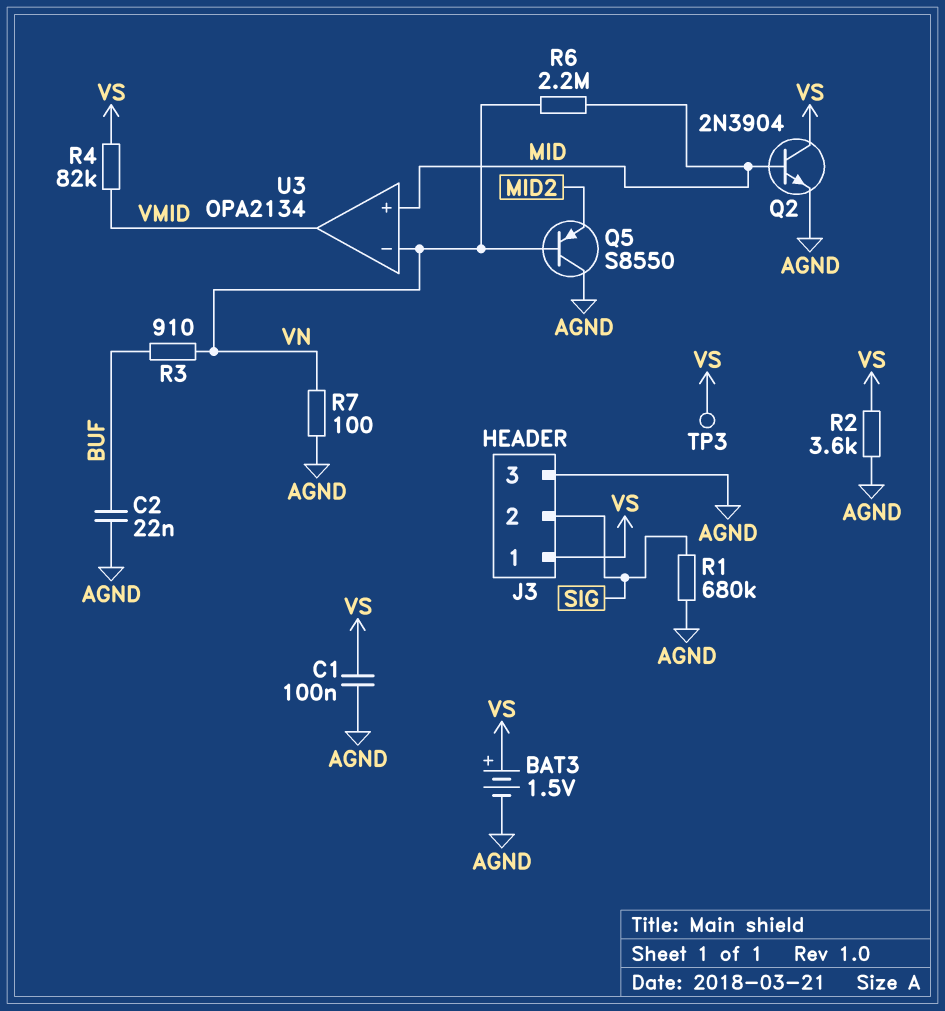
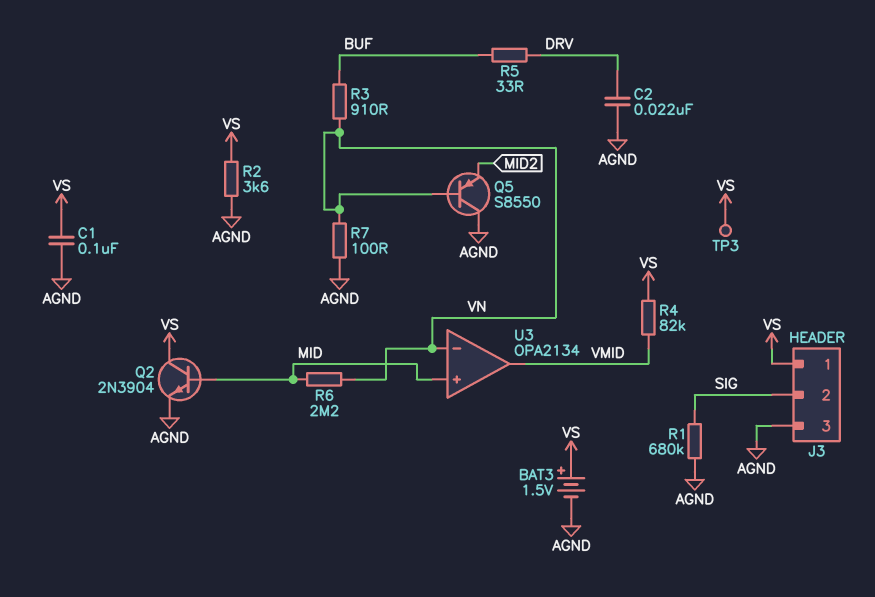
C2: 22nF (AGND, BUF) -> 22nF (AGND, DRV)
R5: none -> 33 (BUF, DRV)

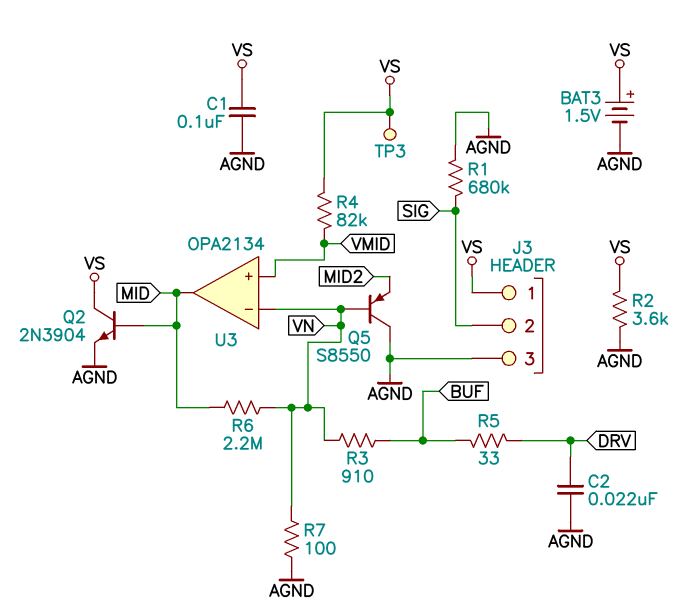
U3 pin in+: MID -> VMID
U3 pin out: VMID -> MID

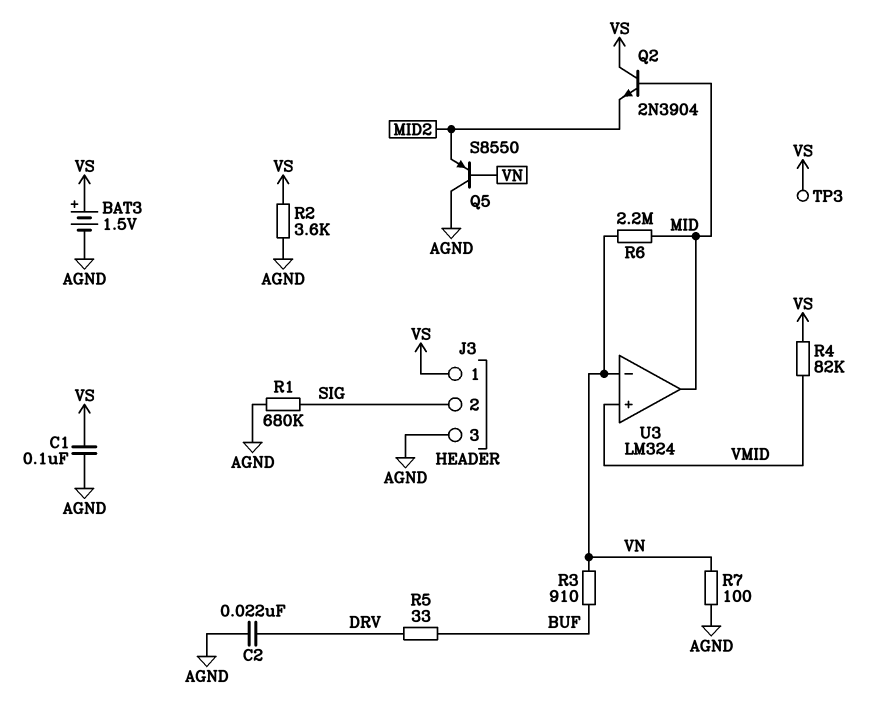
Q2: NPN 2N3904 (B MID, C VS, E AGND) -> NPN 2N3904 (B MID, C VS, E MID2)
U3: OPA2134 -> LM324

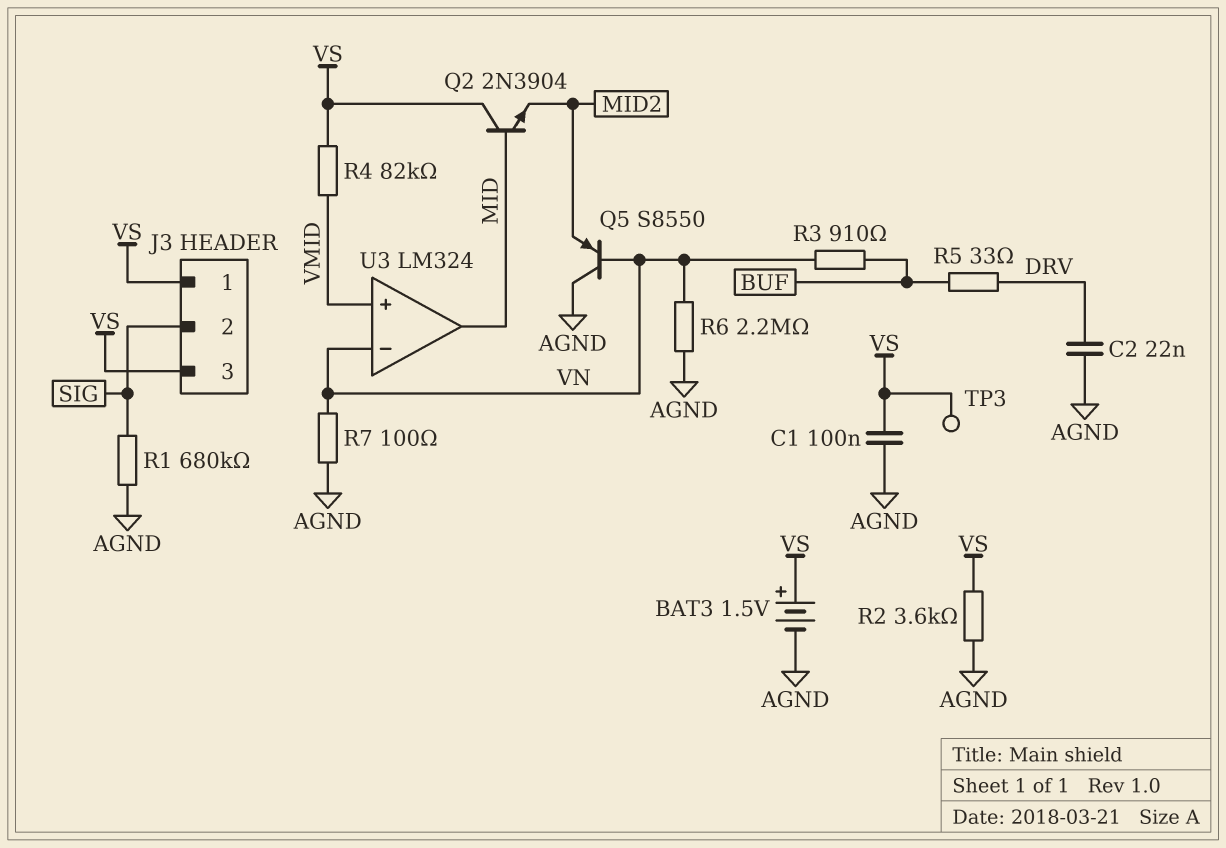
J3 pin 3: AGND -> VS
R6: 2.2M (MID, VN) -> 2.2M (AGND, VN)

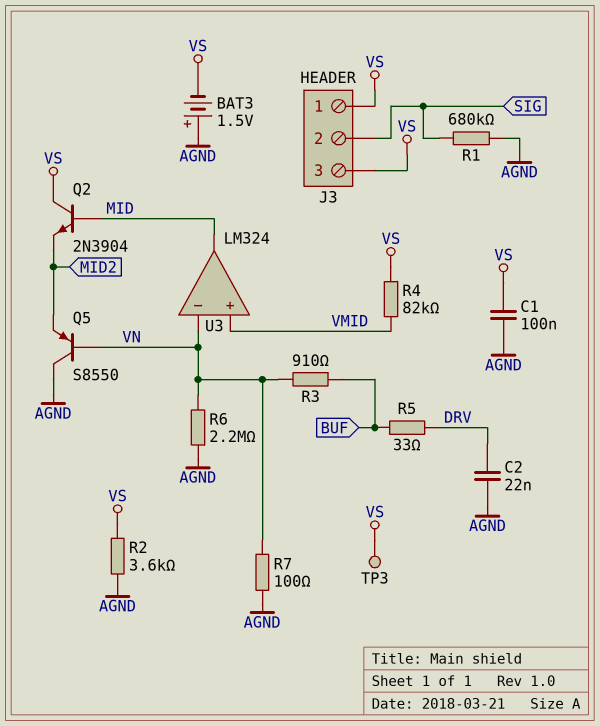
BAT3: 1.5V (plus VS, minus AGND) -> 1.5V (plus AGND, minus VS)

